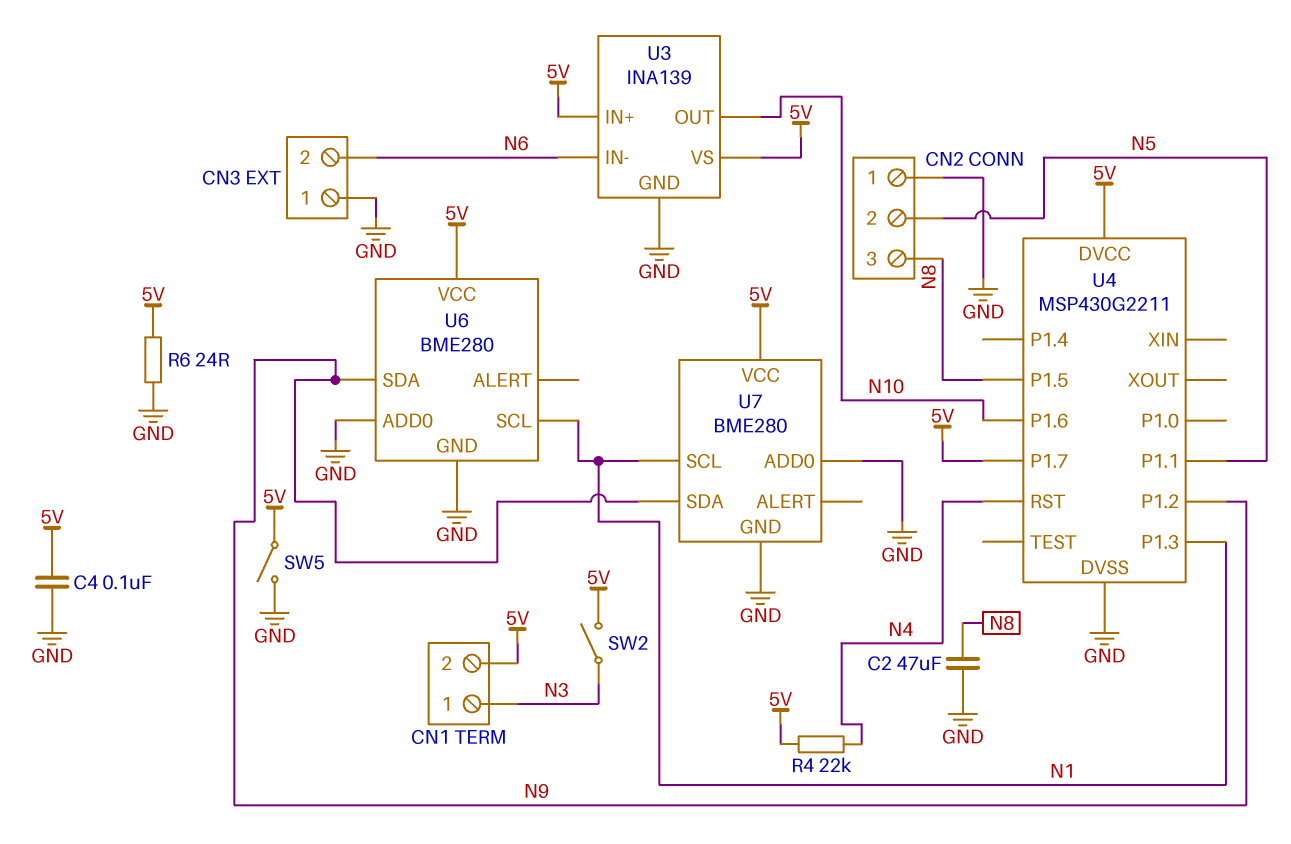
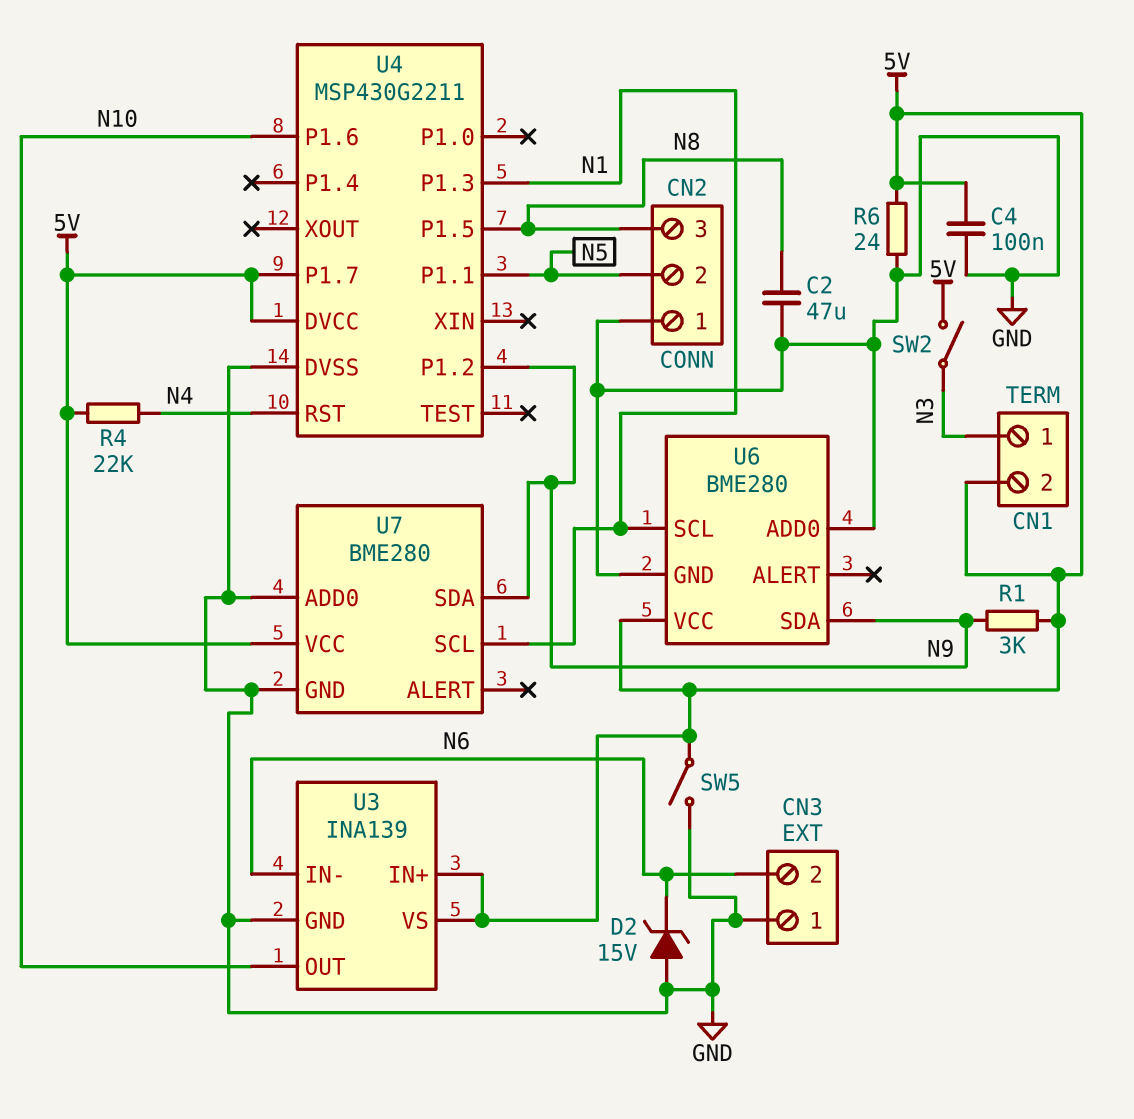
D2: none -> zener 15V (A GND, K N6)
R1: none -> 3k (5V, N9)

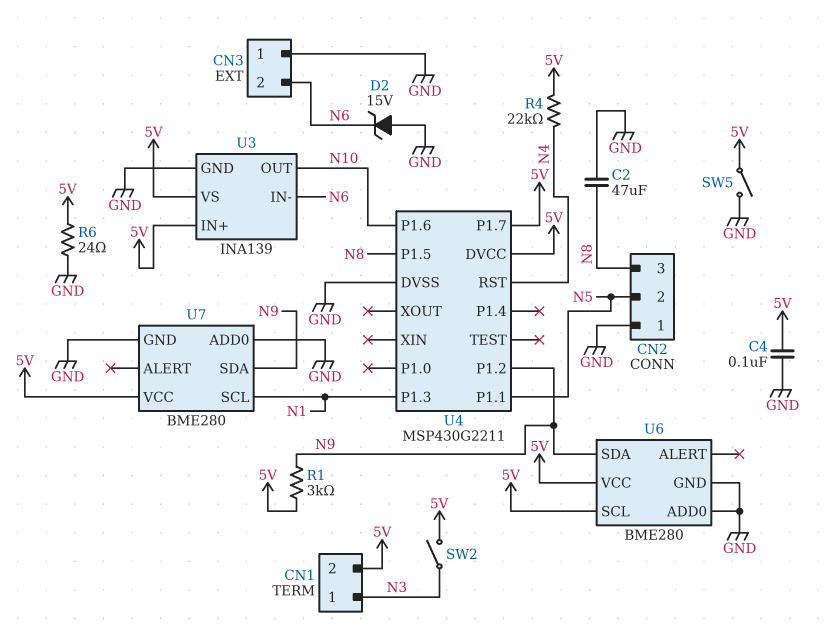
U6 pin SCL: N1 -> 5V

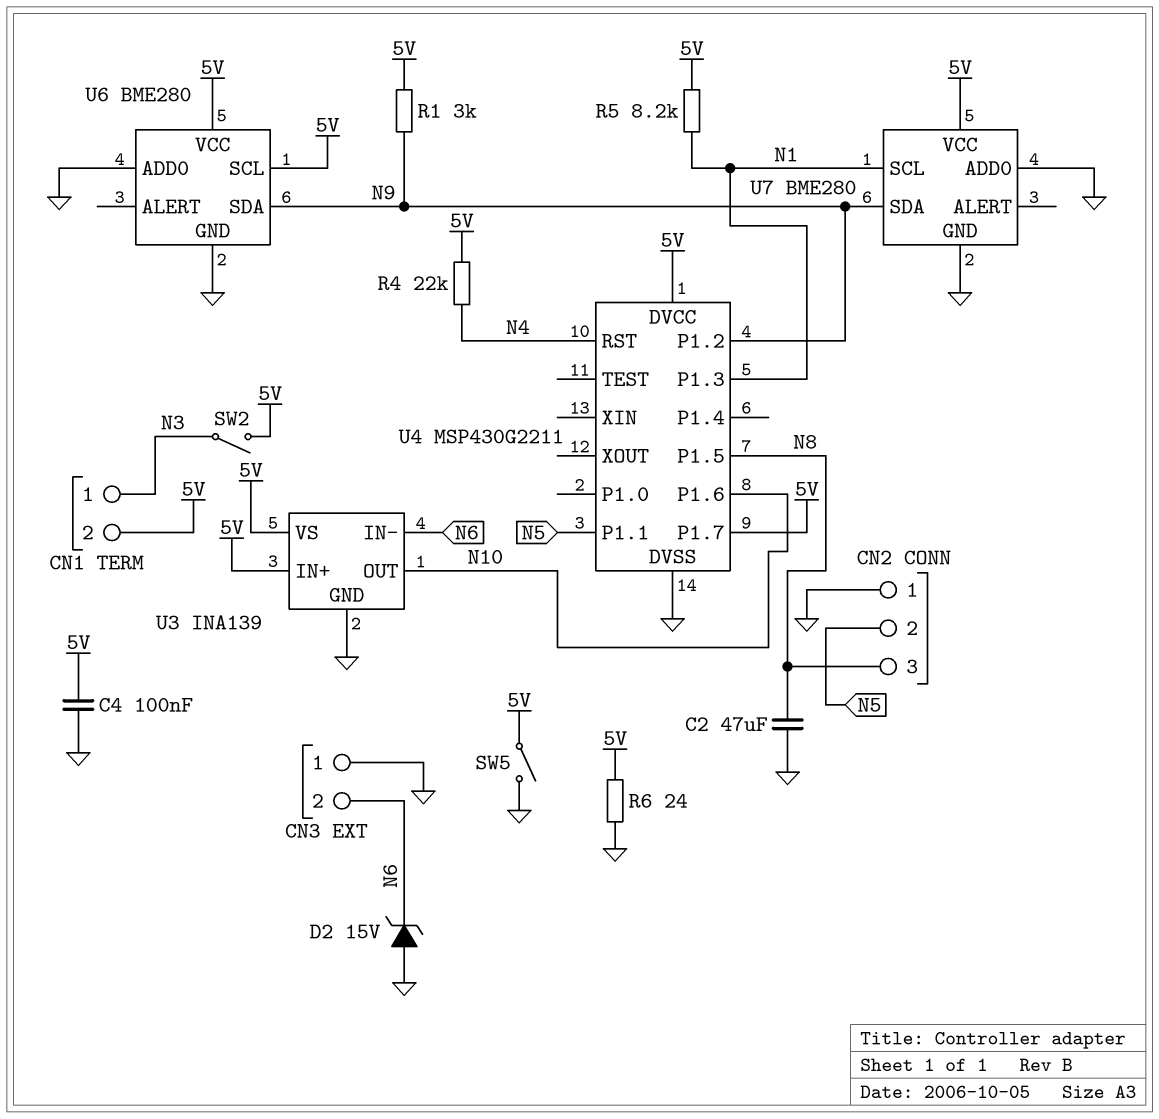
R5: none -> 8.2k (5V, N1)

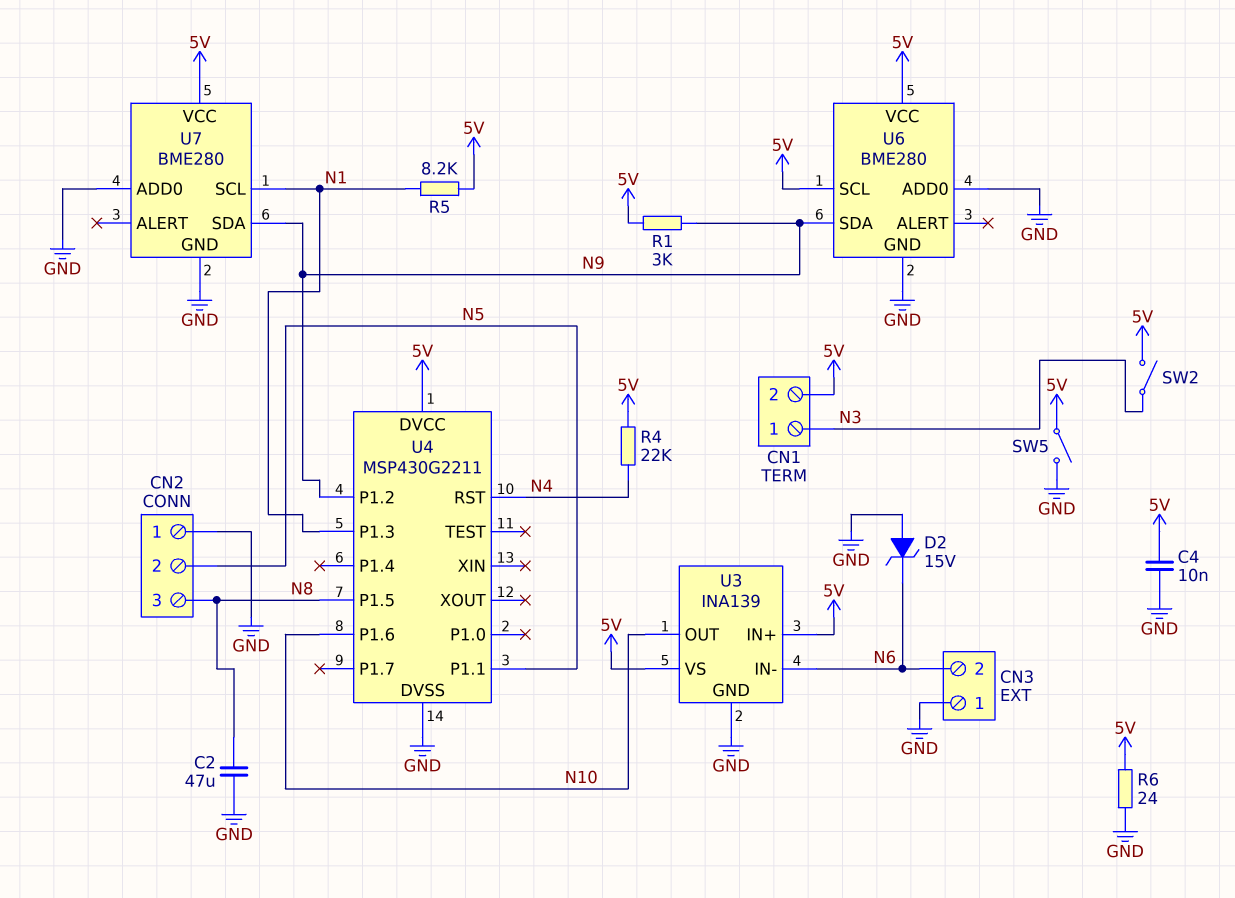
C4: 100nF (5V, GND) -> 10nF (5V, GND)
U4 pin P1.7: 5V -> none

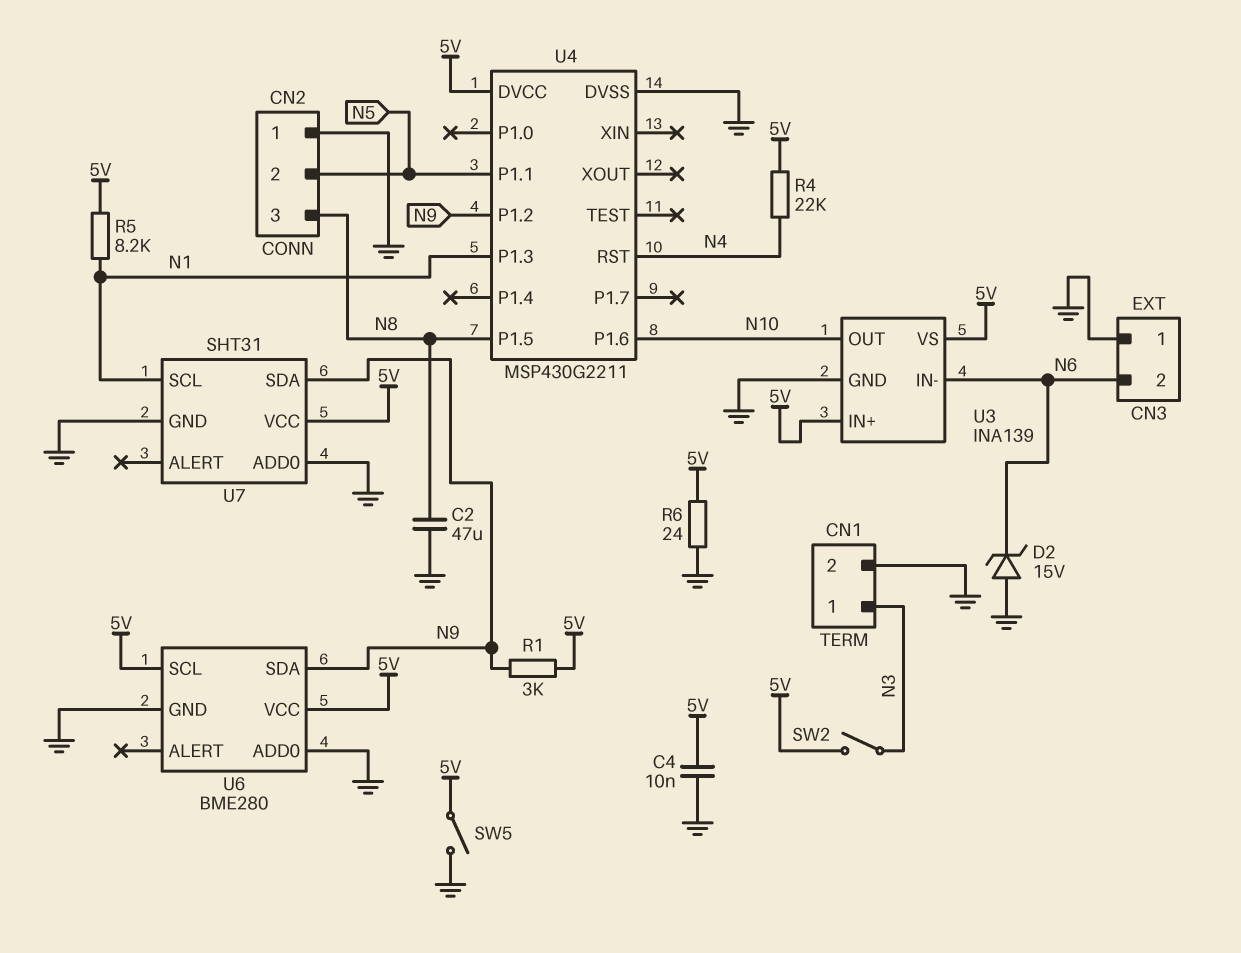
CN1 pin 2: 5V -> GND
U7: BME280 -> SHT31

